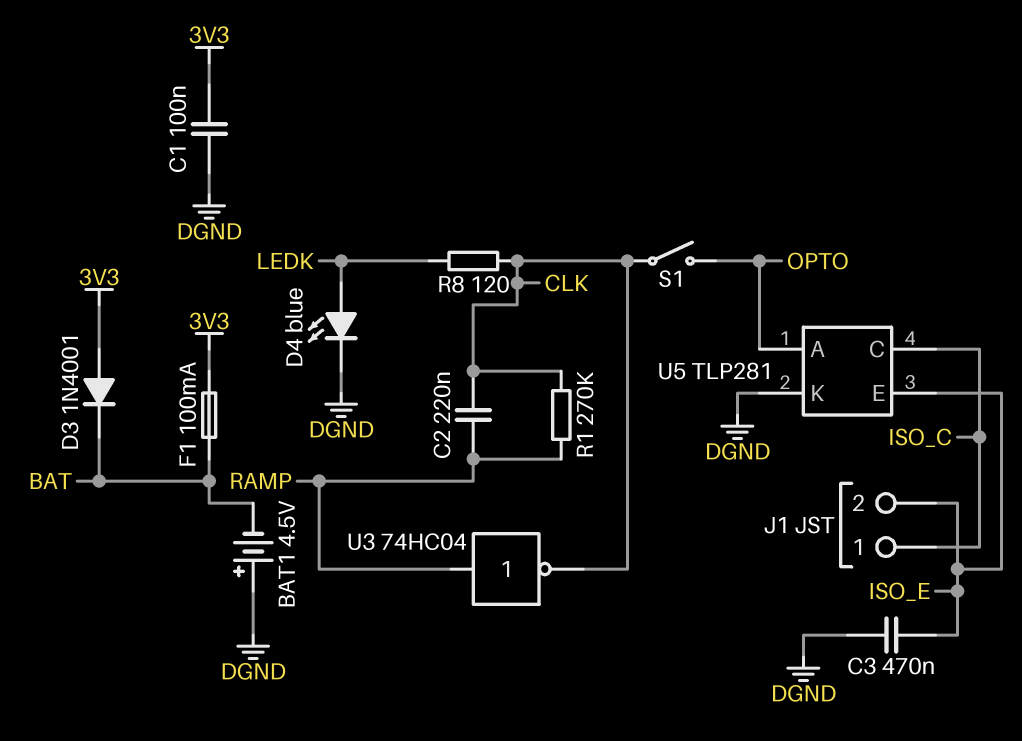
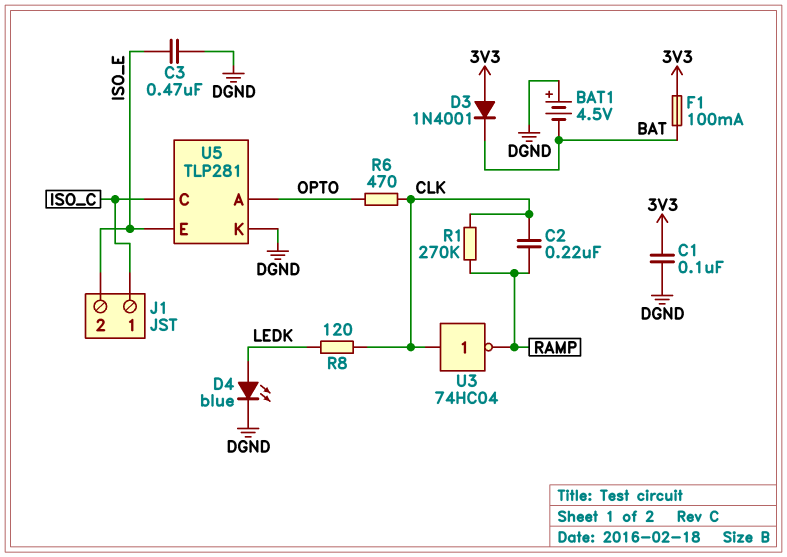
R6: none -> 470 (CLK, OPTO)
S1: switch (CLK, OPTO) -> none
U3: NOT 74HC04 (in RAMP, out CLK) -> NOT 74HC04 (in CLK, out RAMP)

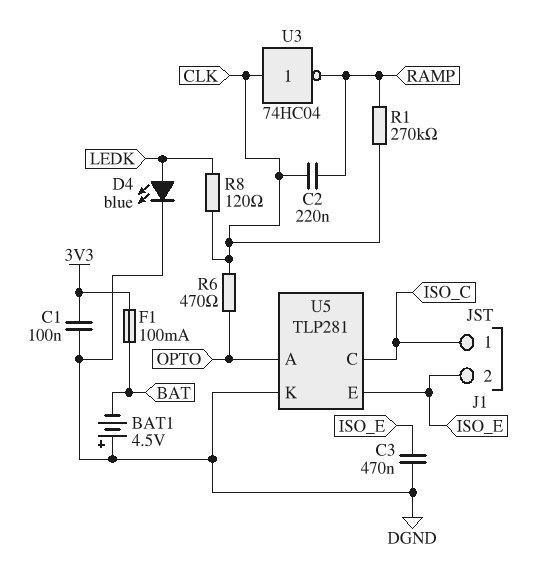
D3: diode 1N4001 (A 3V3, K BAT) -> none

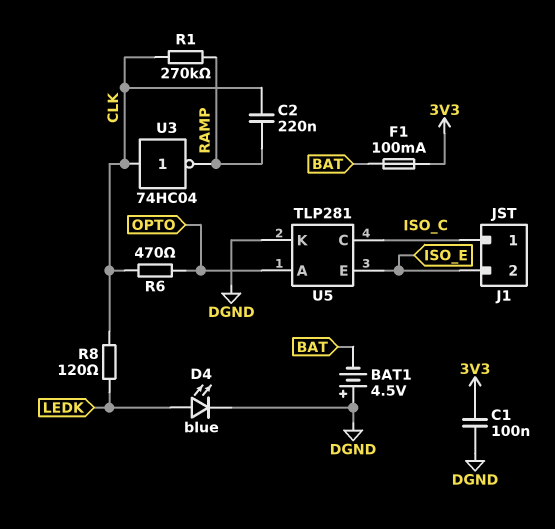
C3: 470nF (DGND, ISO_E) -> none

